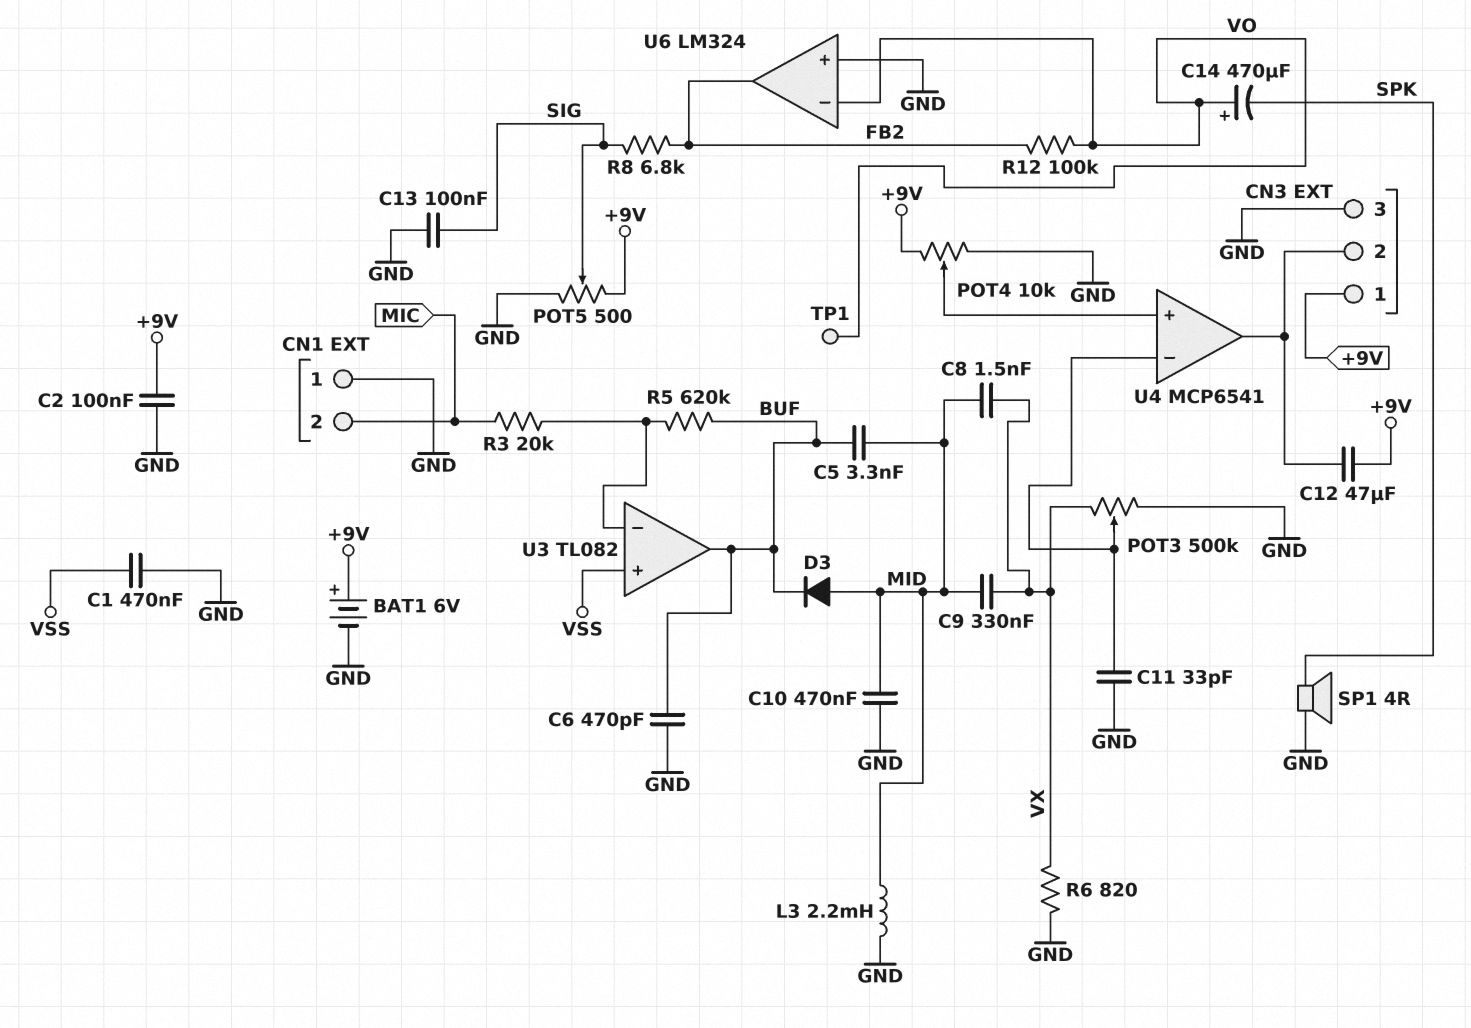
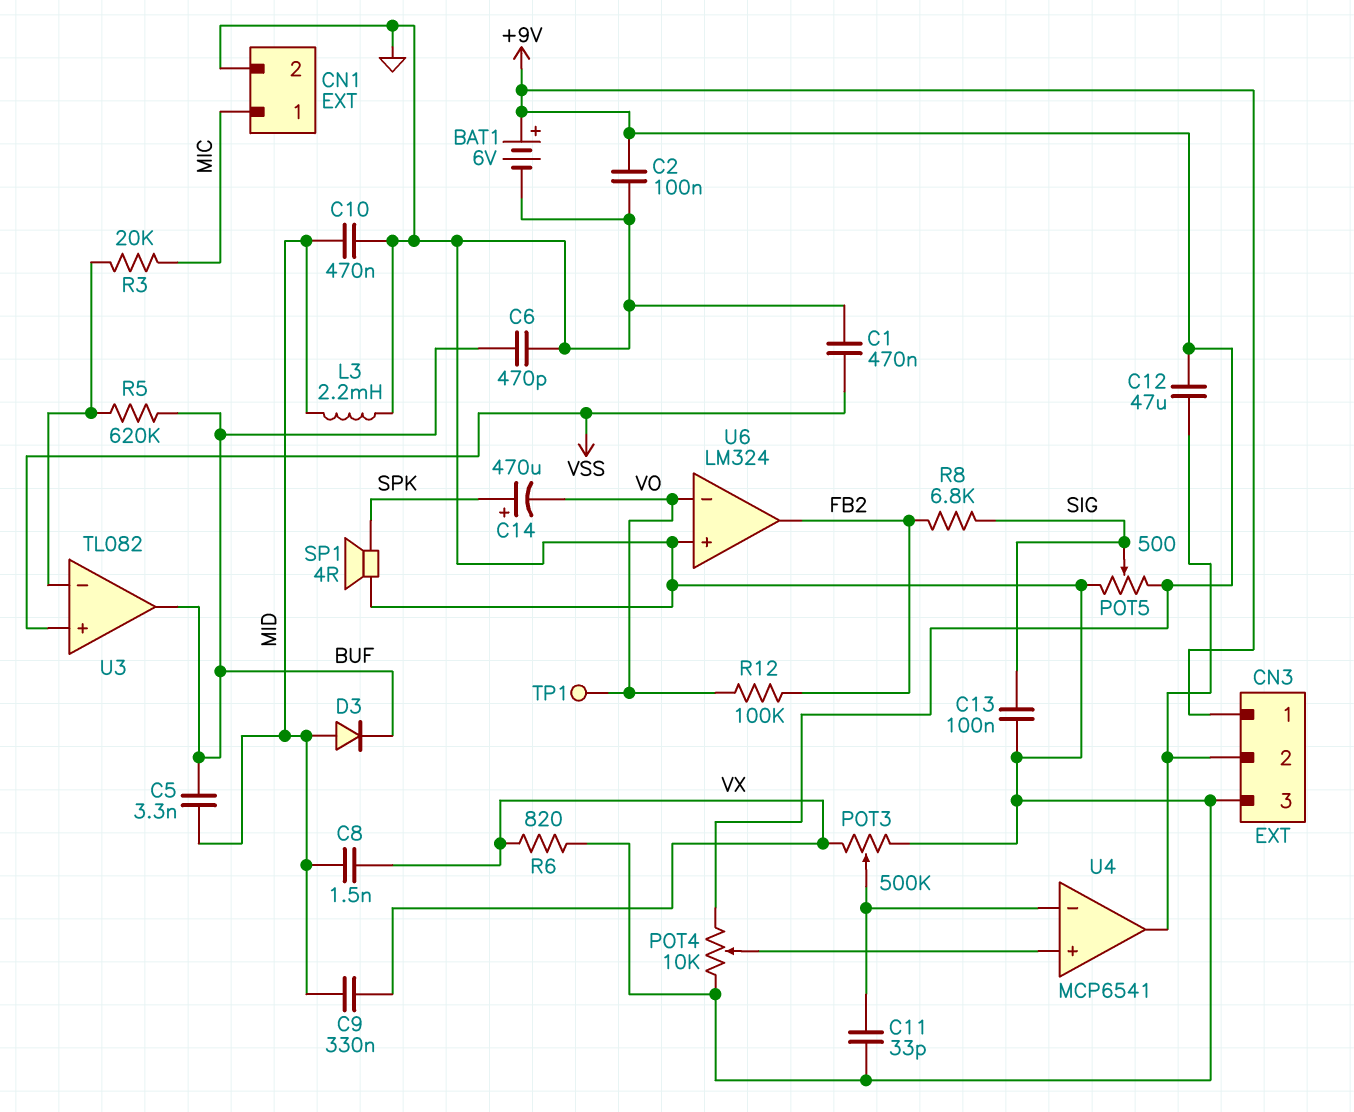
C14: 470uF (plus VO, minus SPK) -> 470uF (plus SPK, minus VO)
CN1 pin 1: GND -> MIC
CN1 pin 2: MIC -> GND

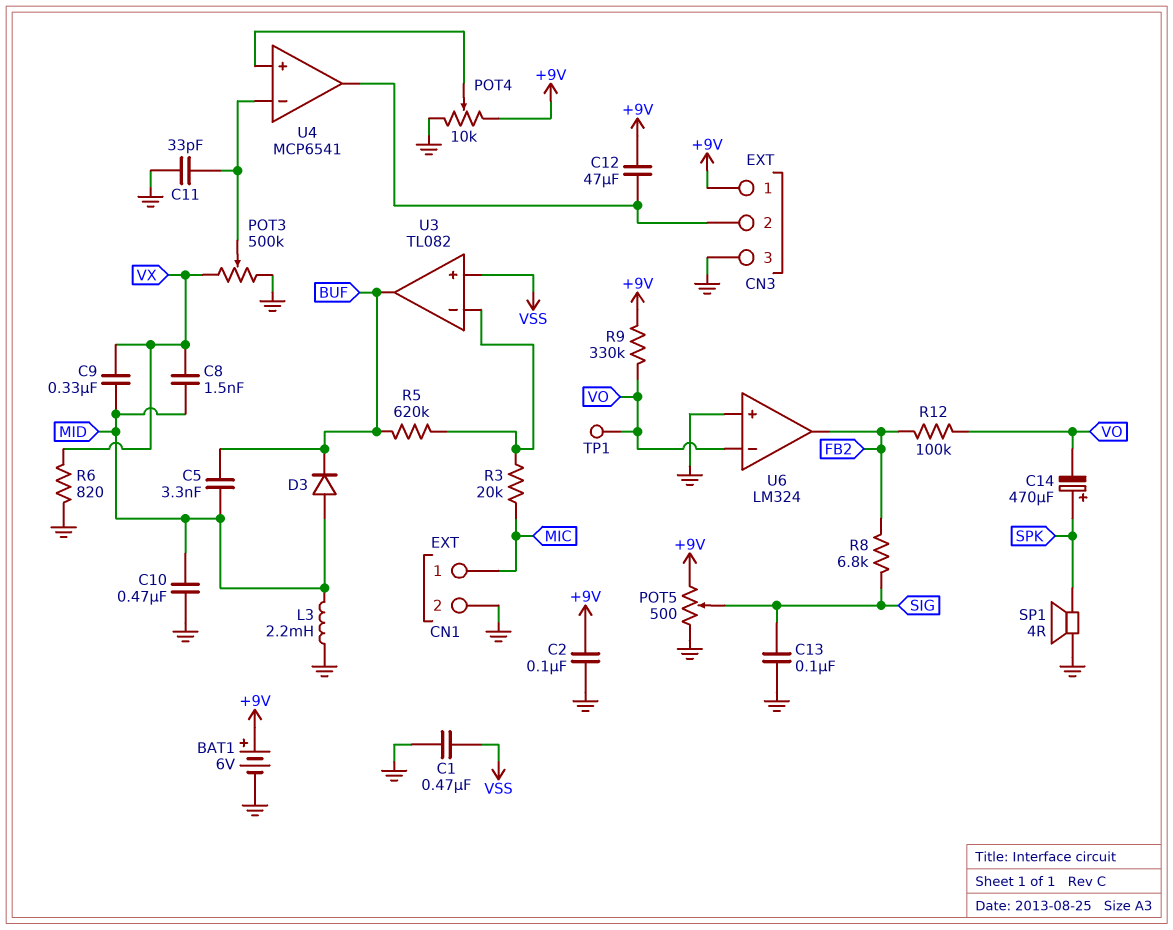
C6: 470pF (BUF, GND) -> none
R9: none -> 330k (+9V, VO)

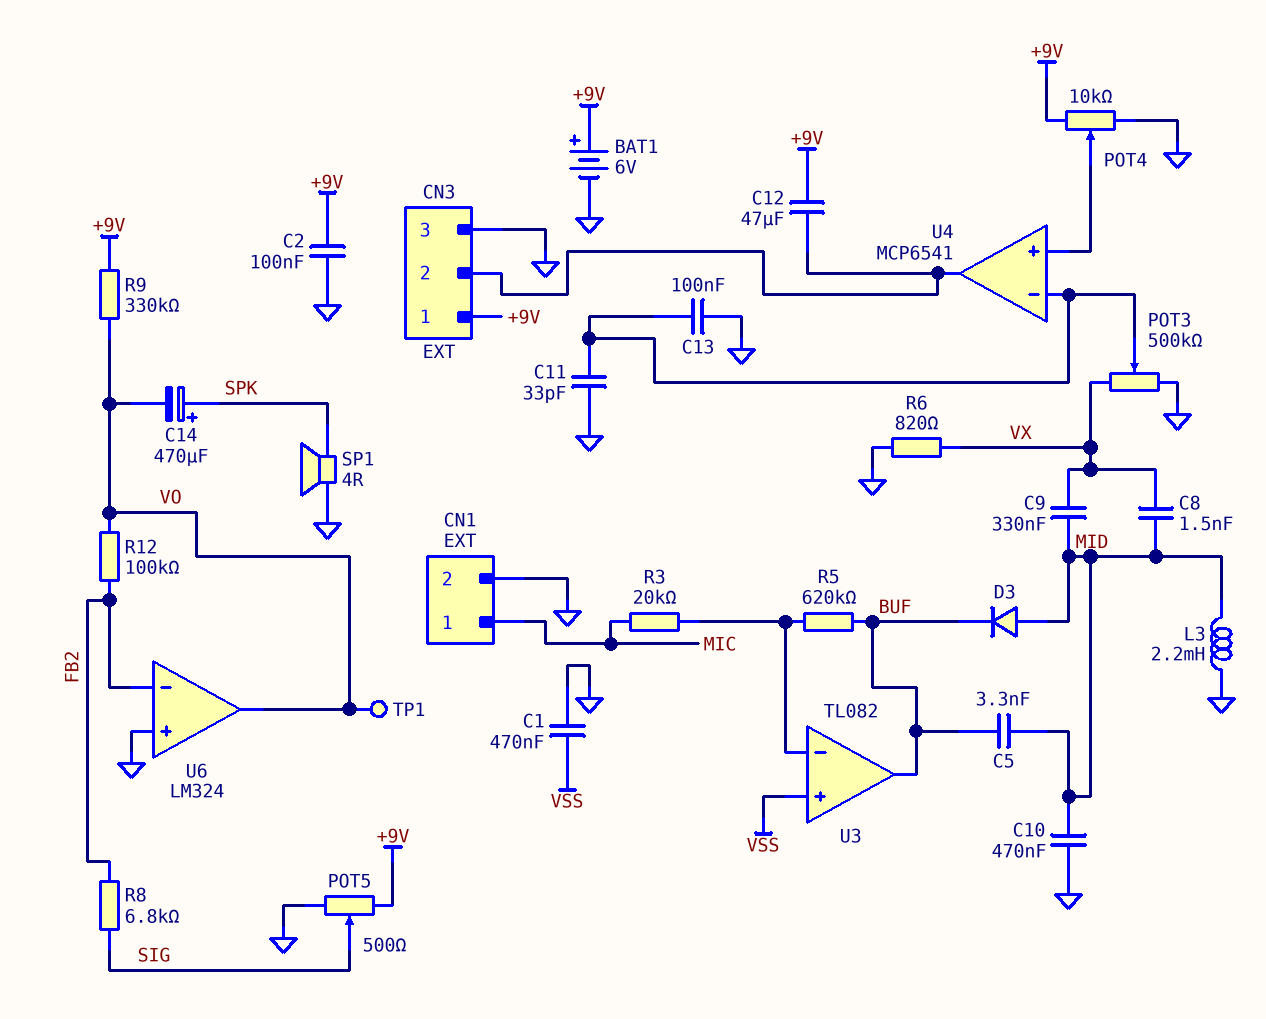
C13: 100nF (GND, SIG) -> 100nF (GND, U4/in-)
U6 pin in-: VO -> FB2
U6 pin out: FB2 -> VO

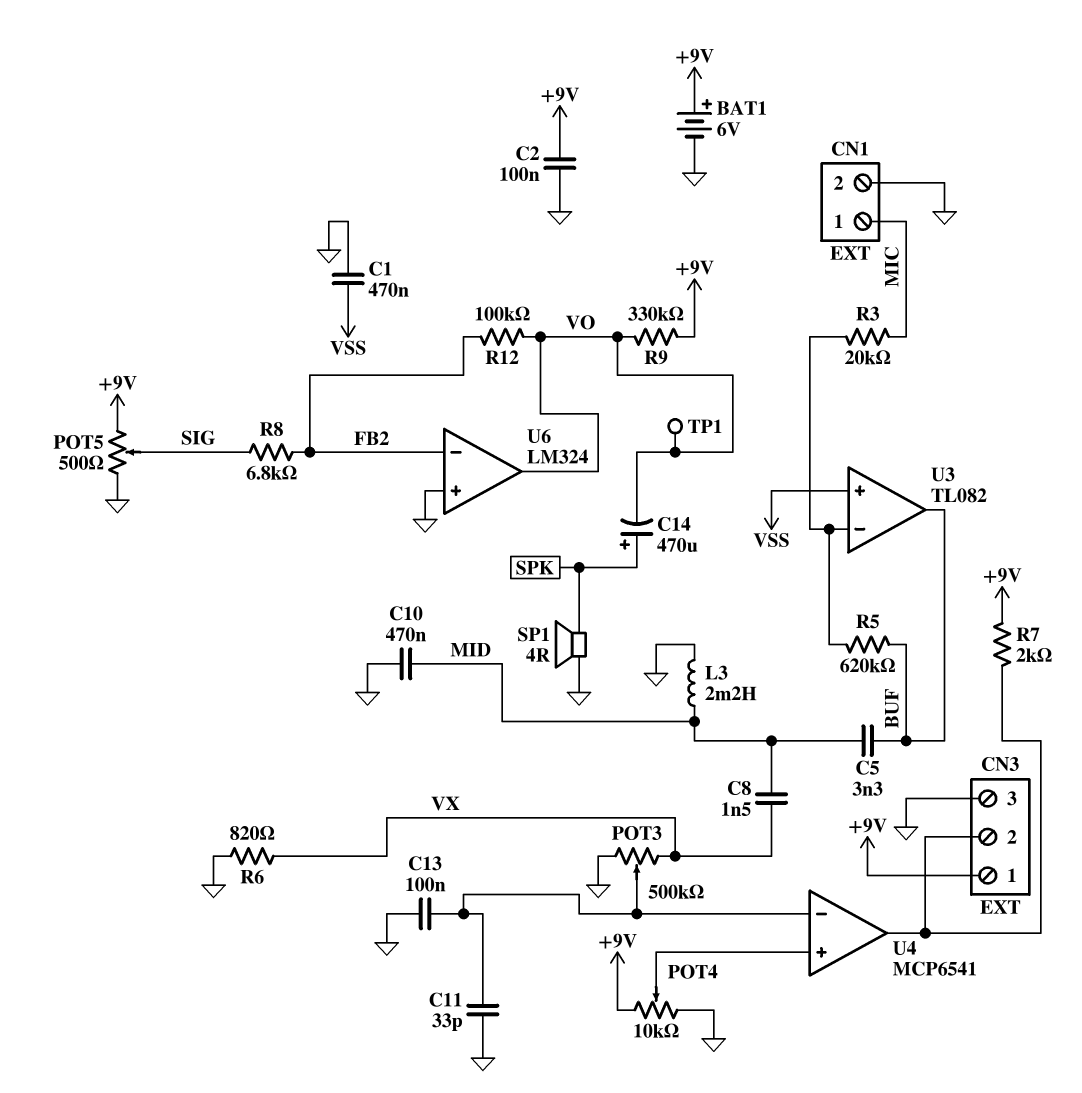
C9: 330nF (MID, VX) -> none
C12: 47uF (+9V, CN3/2) -> none
D3: diode (A MID, K BUF) -> none
R7: none -> 2k (+9V, CN3/2)

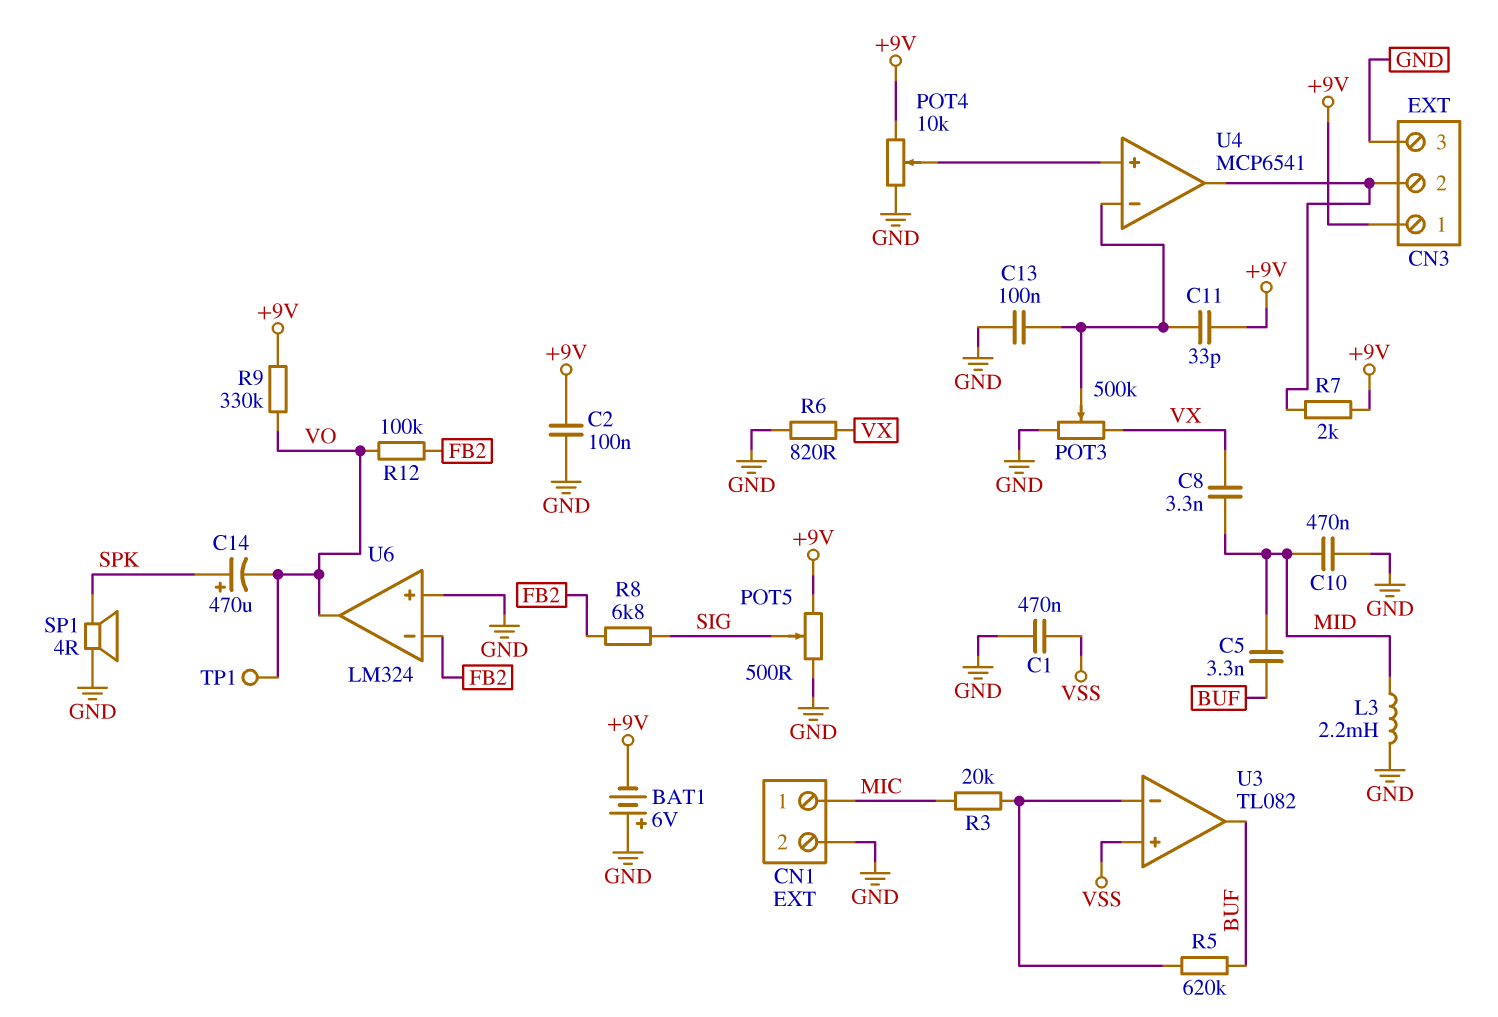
BAT1: 6V (plus +9V, minus GND) -> 6V (plus GND, minus +9V)
C8: 1.5nF (MID, VX) -> 3.3nF (MID, VX)
C11: 33pF (GND, U4/in-) -> 33pF (+9V, U4/in-)

